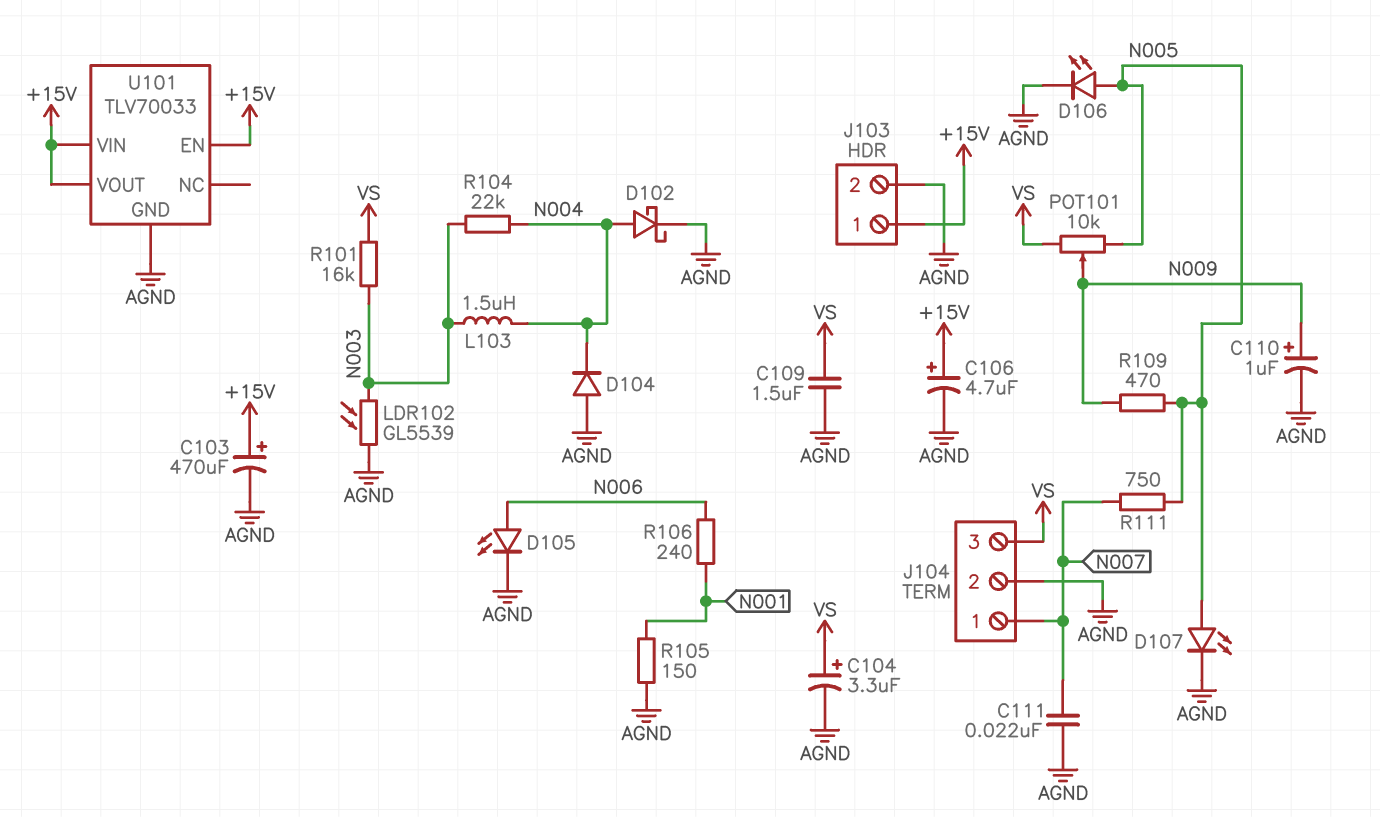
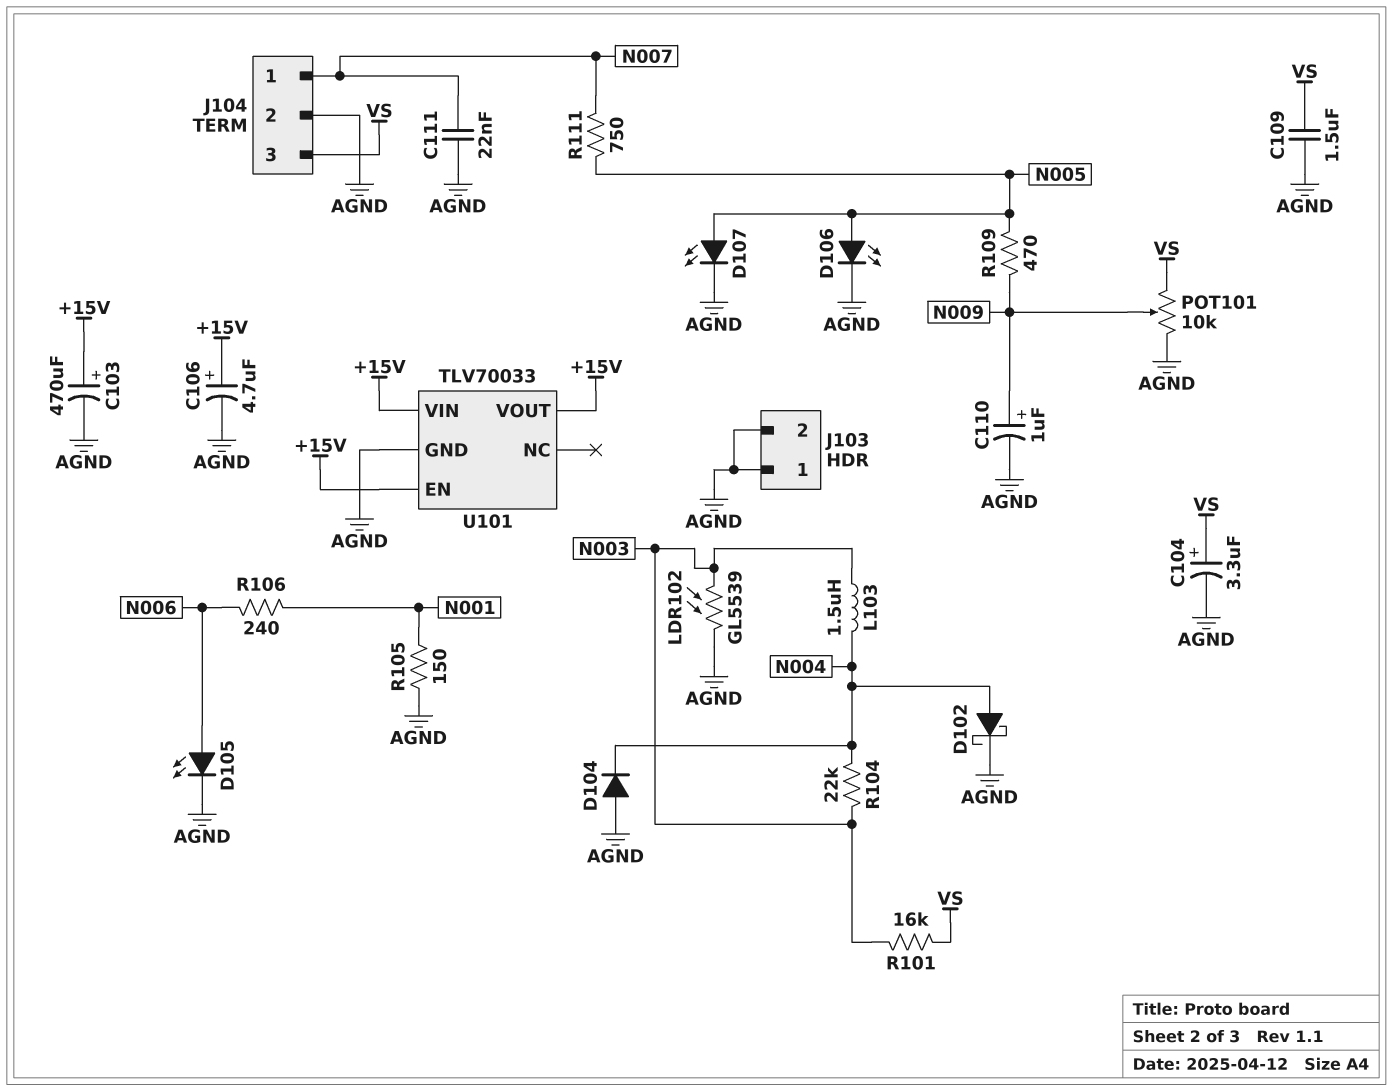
J103 pin 1: +15V -> AGND
POT101: 10k (N005, VS, wiper N009) -> 10k (AGND, VS, wiper N009)

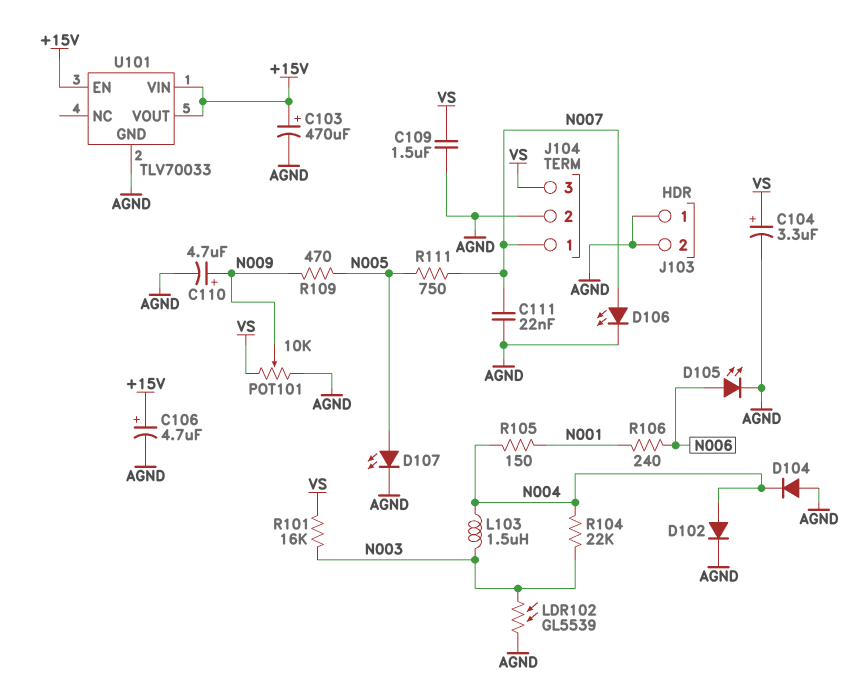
C110: 1uF (plus N009, minus AGND) -> 4.7uF (plus N009, minus AGND)
D102: schottky (A N004, K AGND) -> diode (A N004, K AGND)
D106: LED (A N005, K AGND) -> LED (A N007, K AGND)
R105: 150 (AGND, N001) -> 150 (N001, N004)

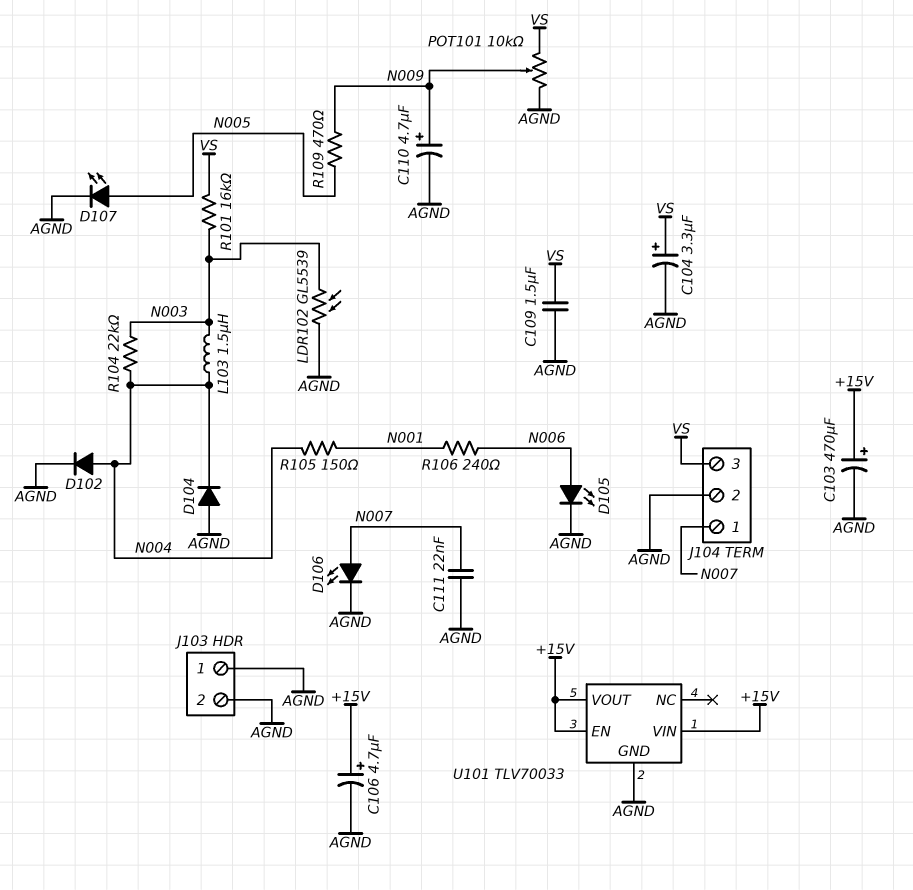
R111: 750 (N005, N007) -> none

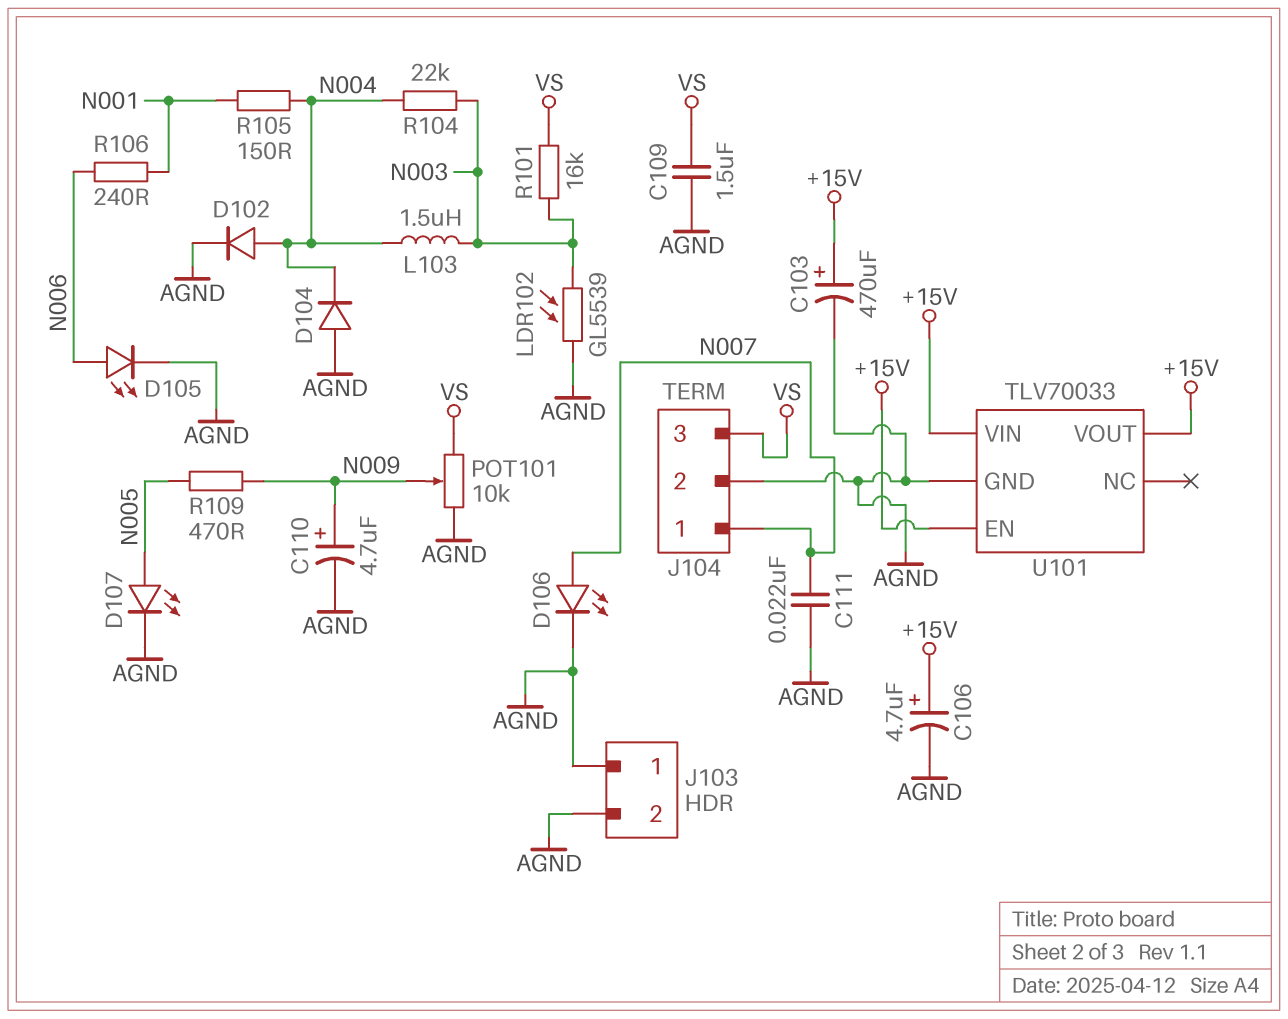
C104: 3.3uF (plus VS, minus AGND) -> none

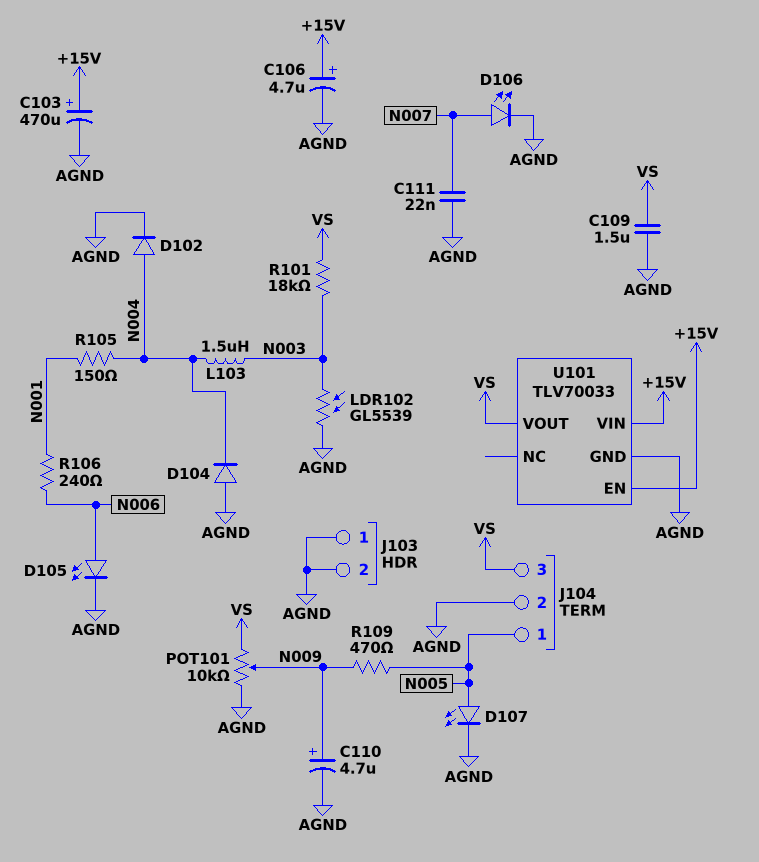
J104 pin 1: N007 -> N005
R101: 16k (N003, VS) -> 18k (N003, VS)
R104: 22k (N003, N004) -> none
U101 pin VOUT: +15V -> VS

